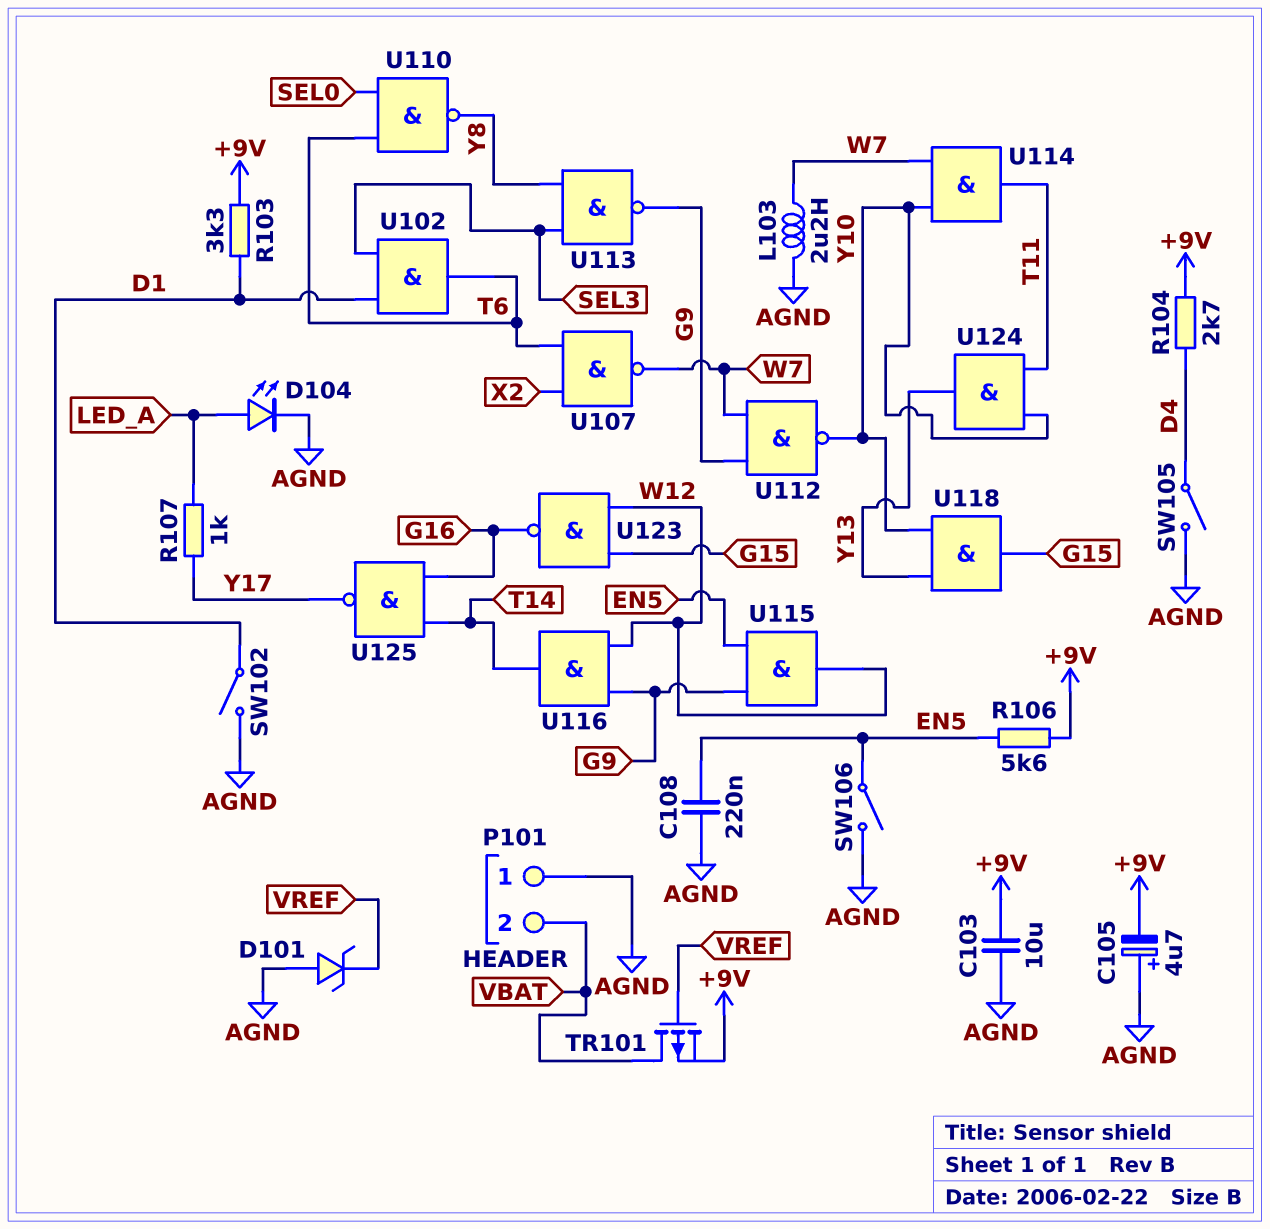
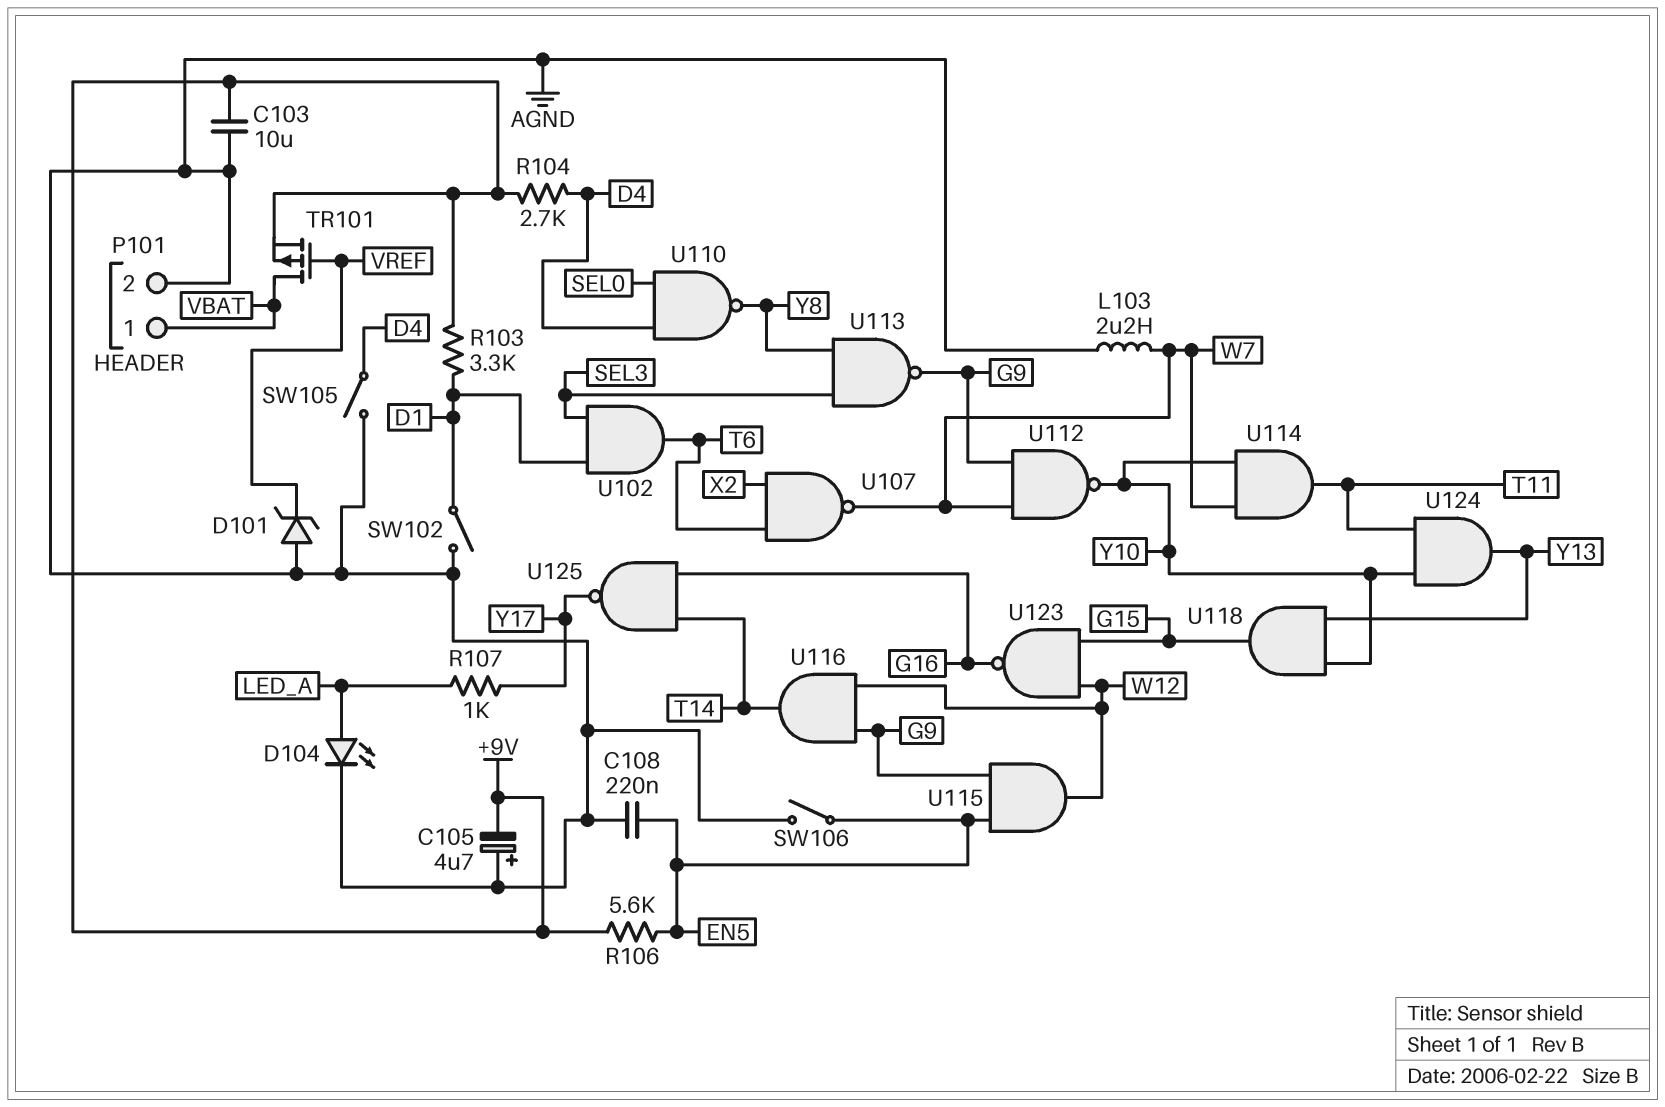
P101 pin 1: AGND -> VBAT
P101 pin 2: VBAT -> AGND
U110: NAND (in SEL0, in T6, out Y8) -> NAND (in D4, in SEL0, out Y8)

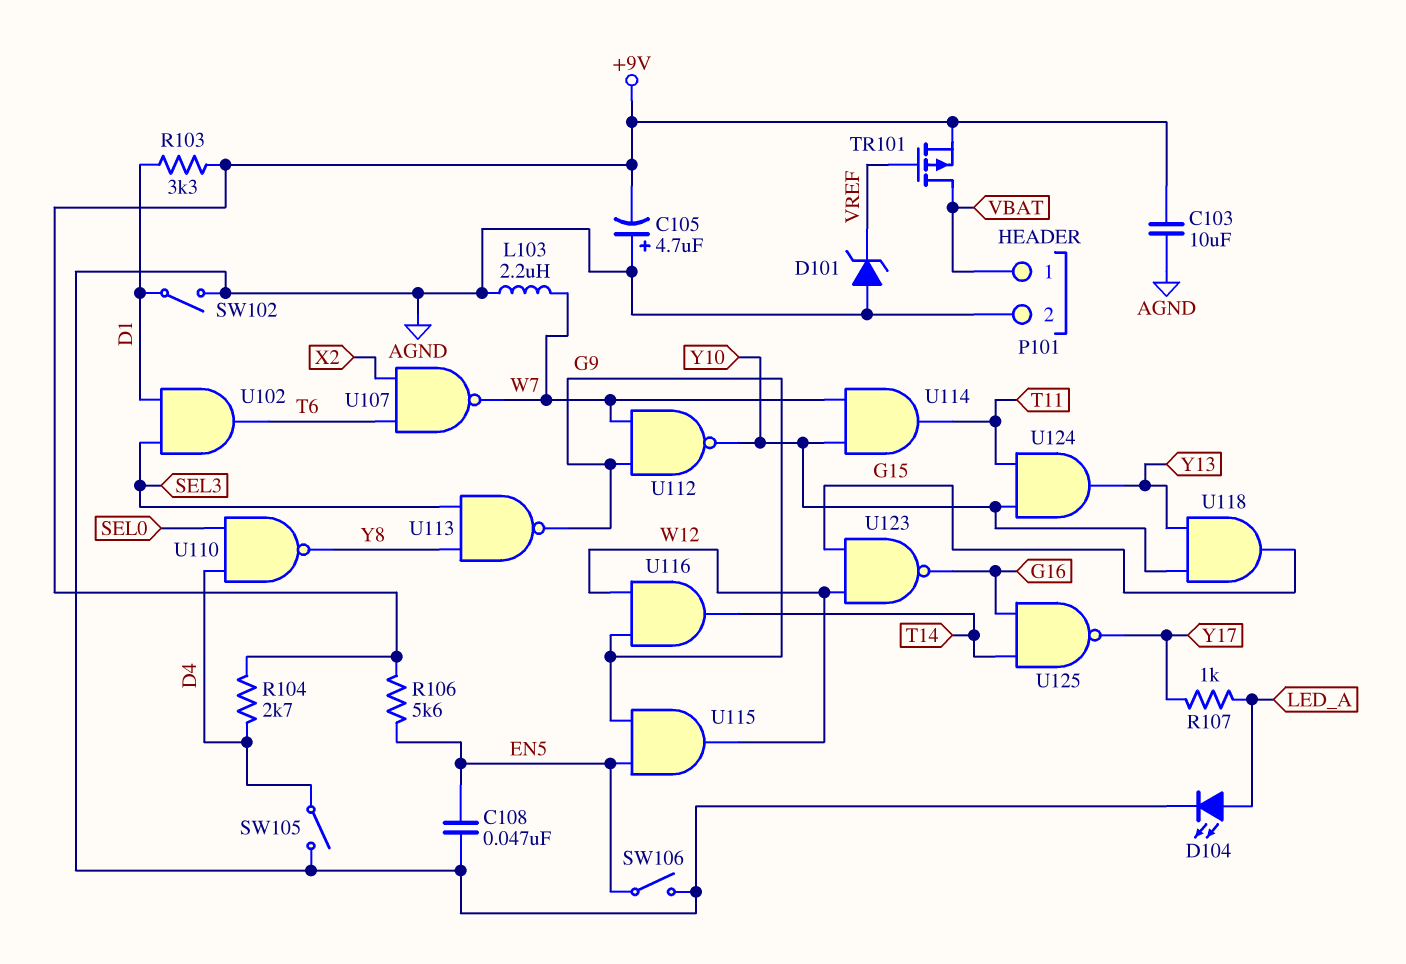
C108: 220nF (AGND, EN5) -> 47nF (AGND, EN5)

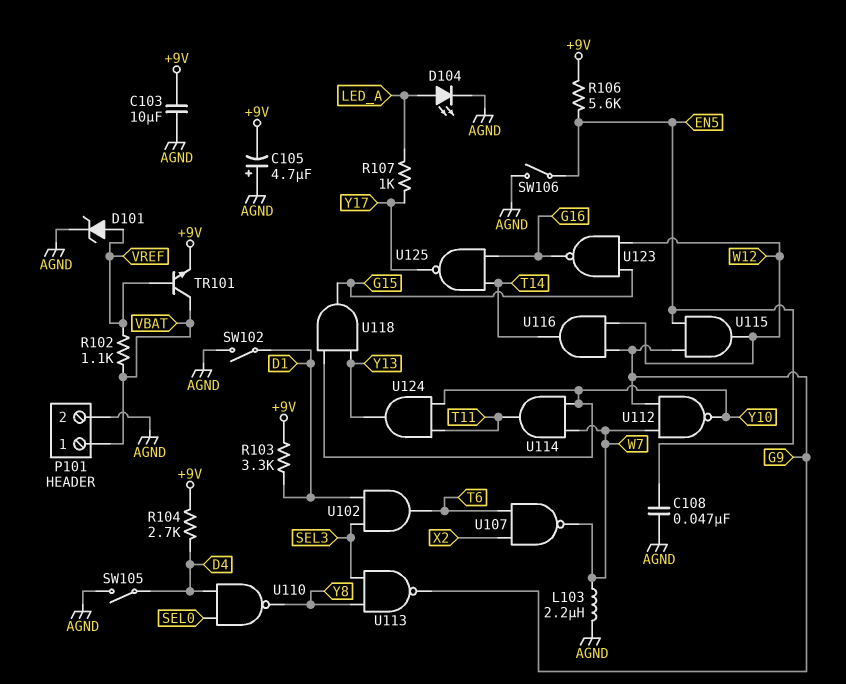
D101: zener (A AGND, K VREF) -> zener (A VREF, K AGND)
R102: none -> 1.1k (VBAT, VREF)
TR101: PMOS (G VREF, D VBAT, S +9V) -> NPN (B VREF, C VBAT, E +9V)

